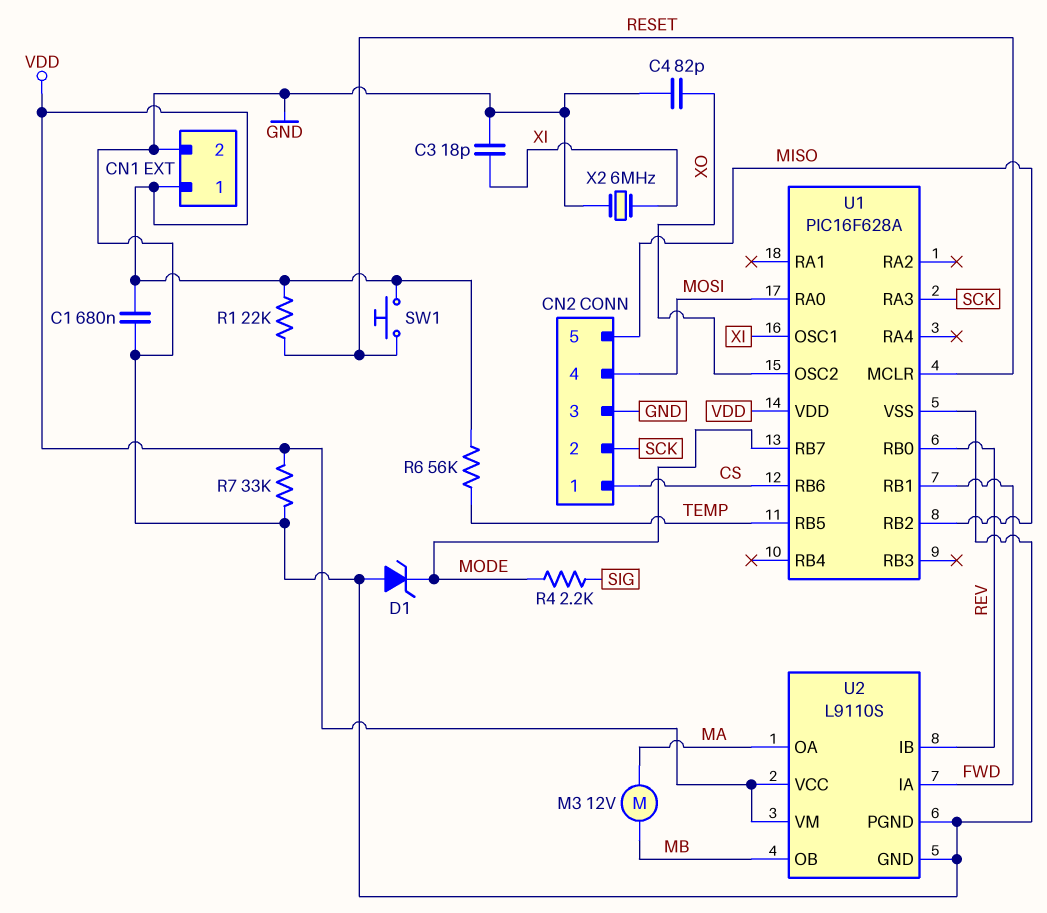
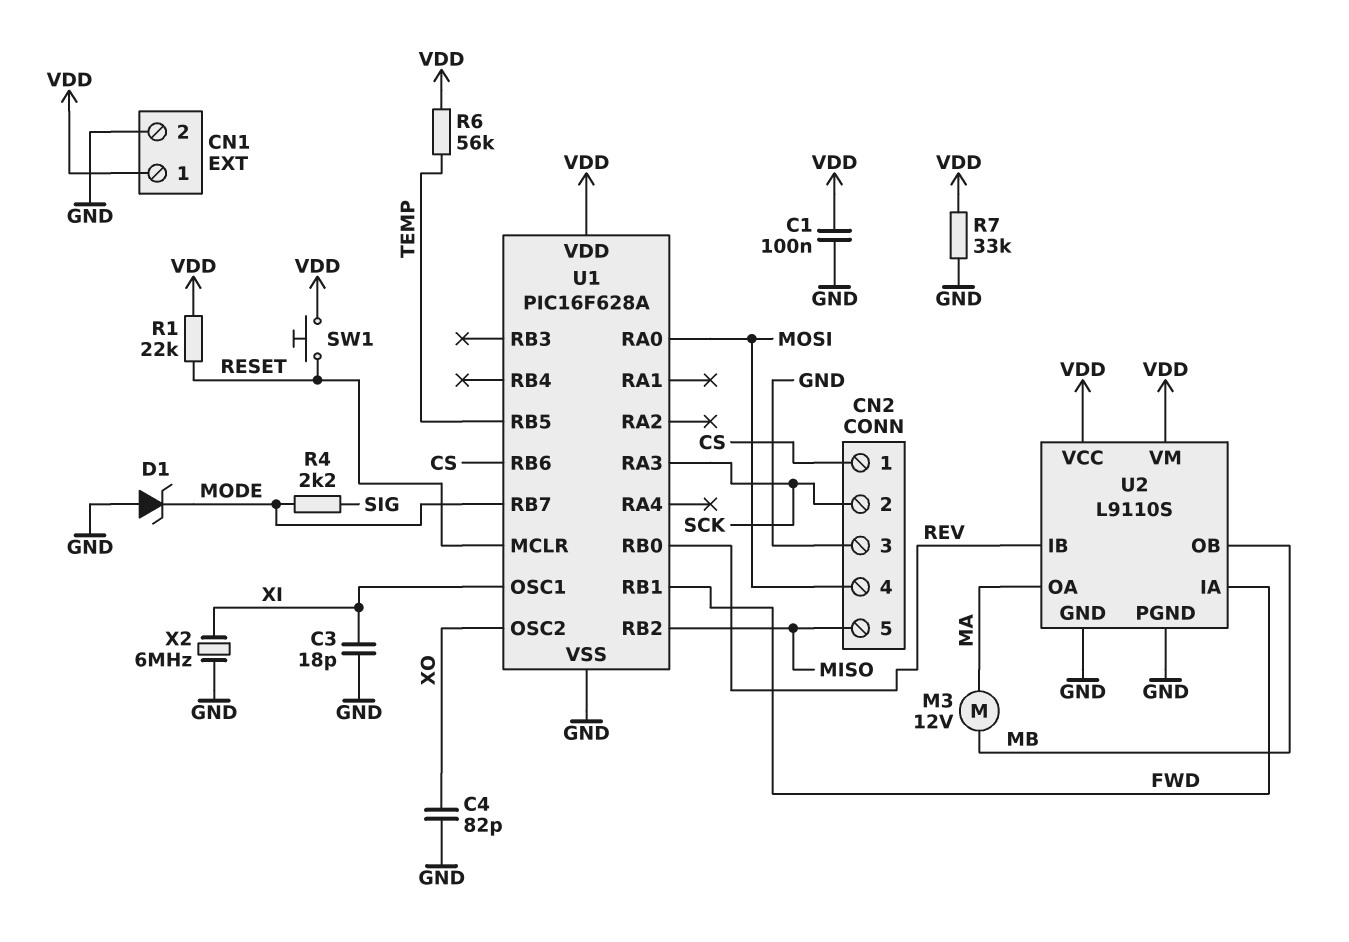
C1: 680nF (GND, VDD) -> 100nF (GND, VDD)

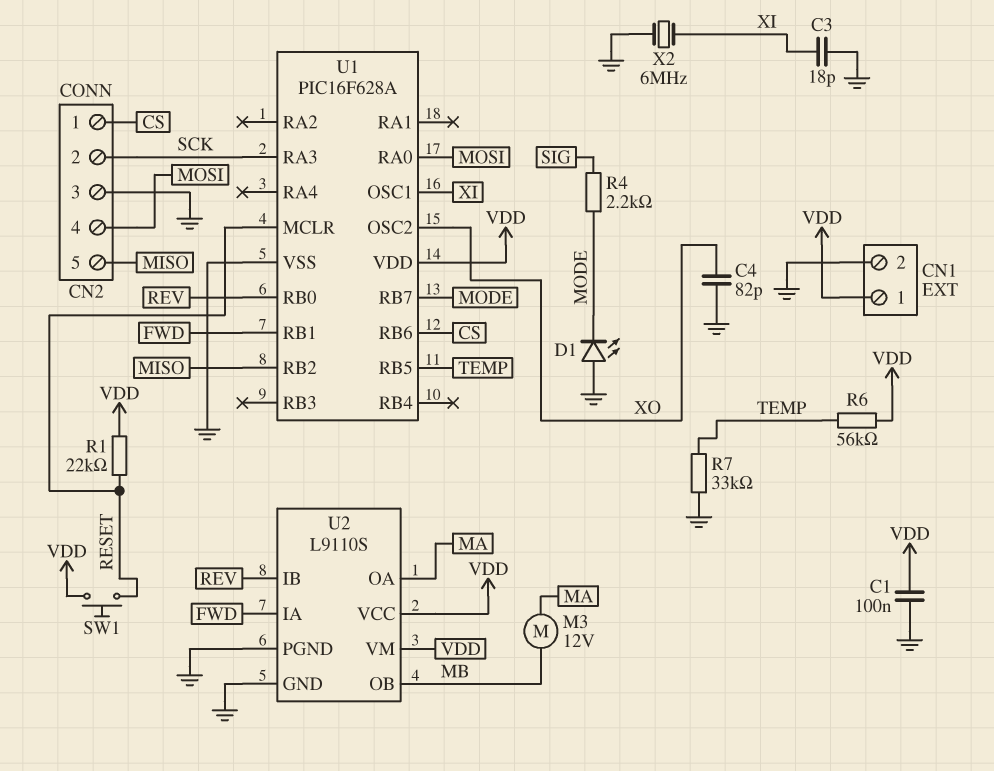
D1: zener (A GND, K MODE) -> LED (A GND, K MODE)
R7: 33k (GND, VDD) -> 33k (GND, TEMP)

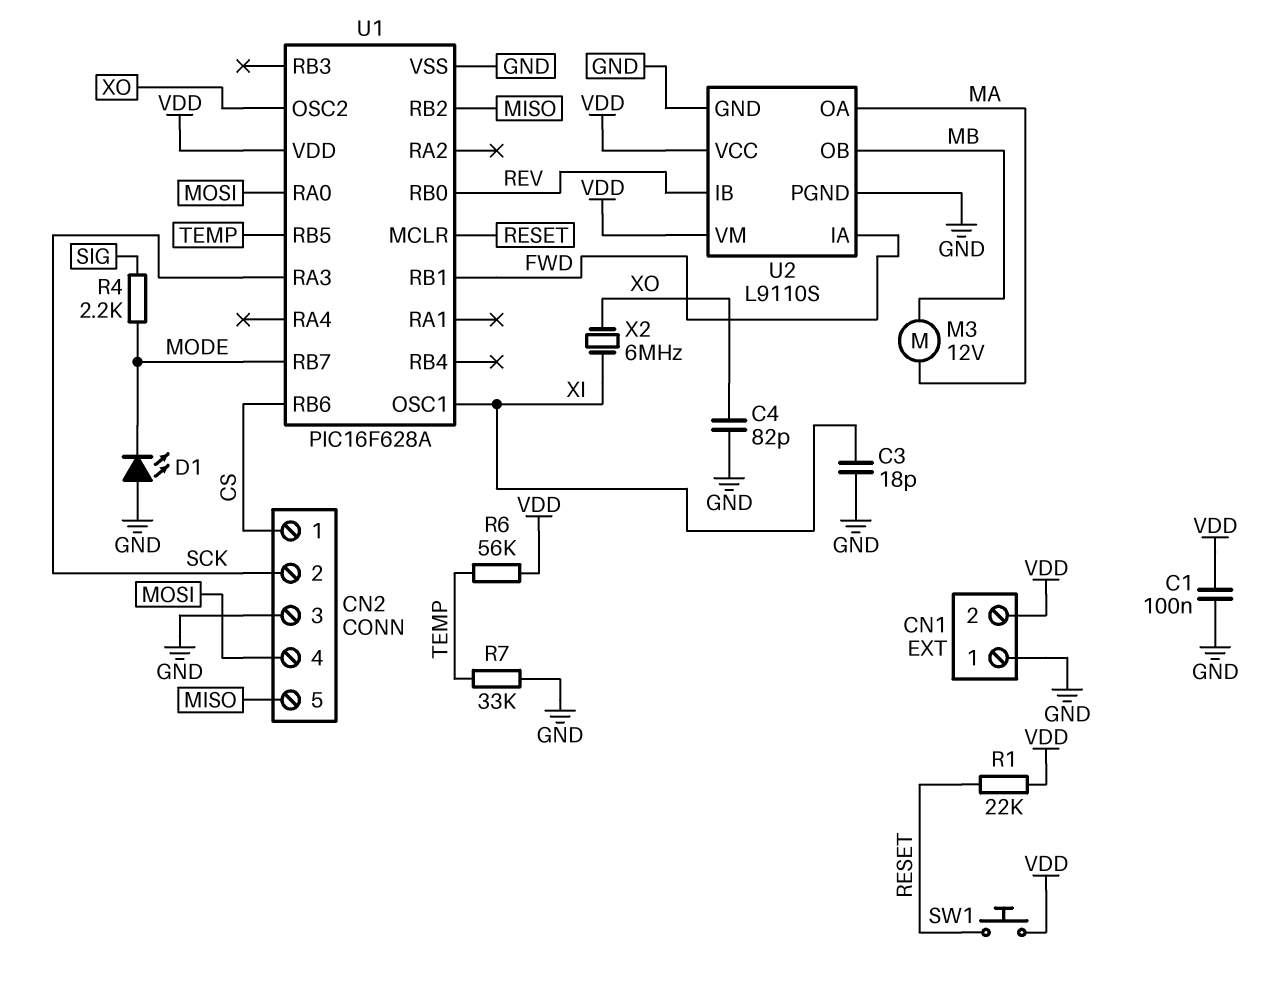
CN1 pin 1: VDD -> GND
CN1 pin 2: GND -> VDD
X2: 6MHz (GND, XI) -> 6MHz (XI, XO)

